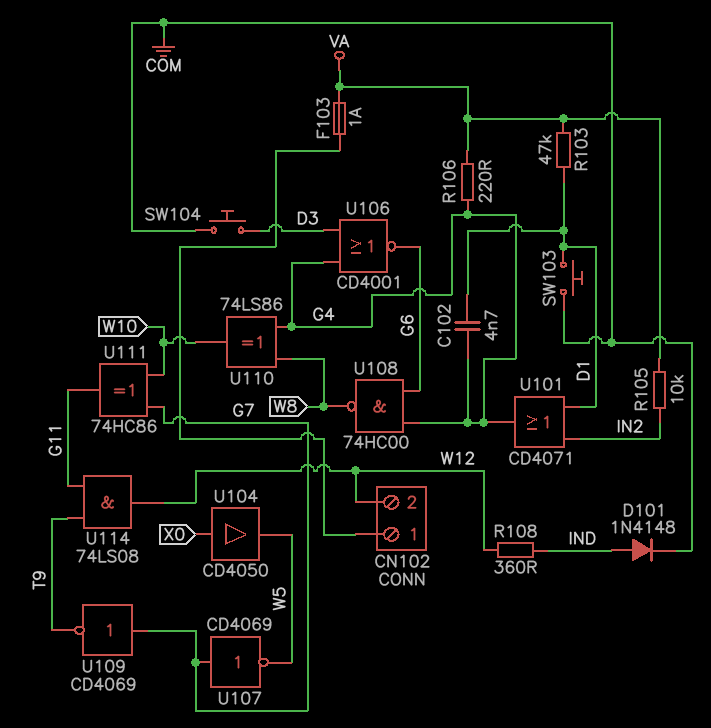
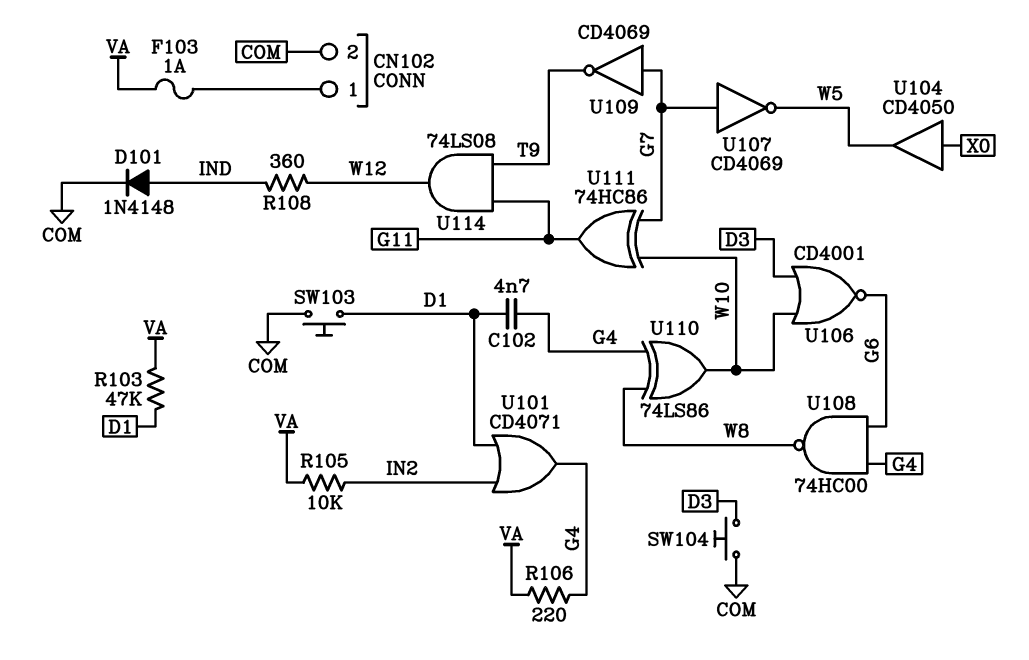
CN102 pin 2: W12 -> COM
U106: NOR CD4001 (in D3, in G4, out G6) -> NOR CD4001 (in D3, in W10, out G6)

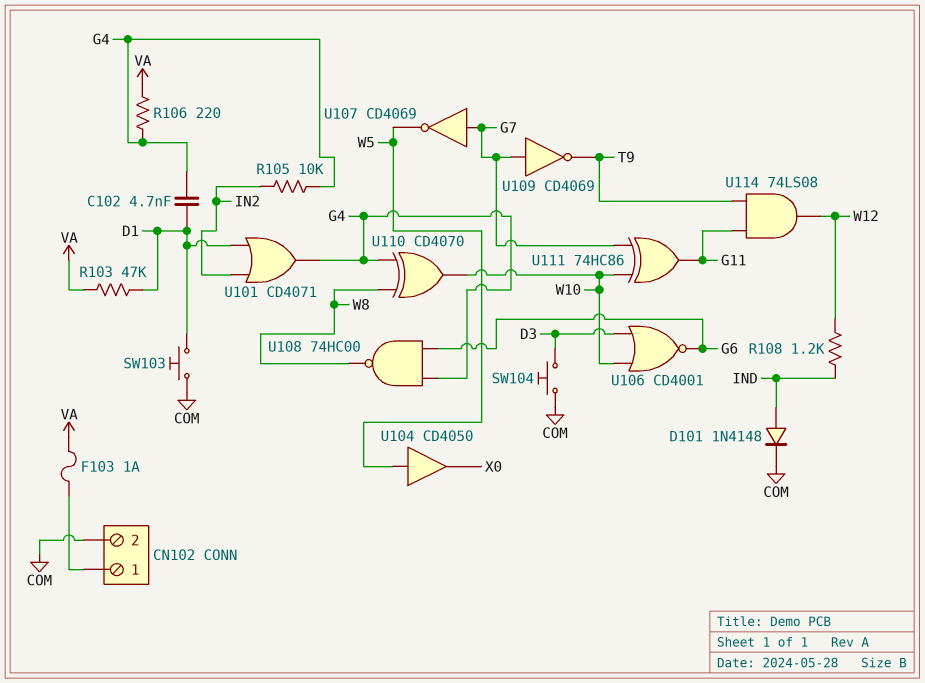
R105: 10k (IN2, VA) -> 10k (G4, IN2)
R108: 360 (IND, W12) -> 1.2k (IND, W12)
U104: buffer CD4050 (in X0, out W5) -> buffer CD4050 (in W5, out X0)
U110: XOR 74LS86 (in G4, in W8, out W10) -> XOR CD4070 (in G4, in W8, out W10)

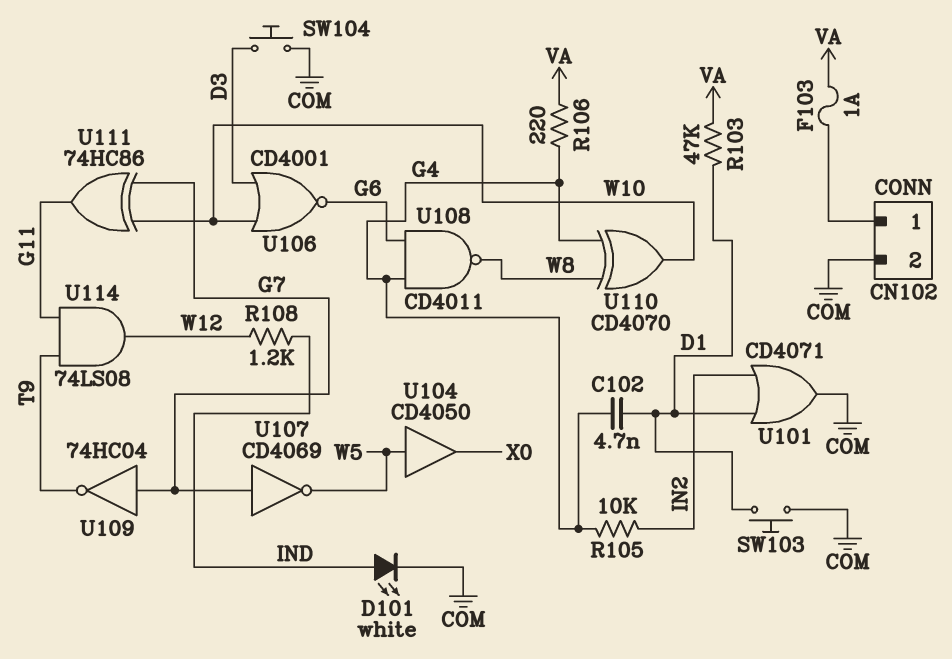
D101: diode 1N4148 (A IND, K COM) -> LED white (A IND, K COM)
U101: OR CD4071 (in D1, in IN2, out G4) -> OR CD4071 (in D1, in IN2, out COM)
U108: NAND 74HC00 (in G4, in G6, out W8) -> NAND CD4011 (in G4, in G6, out W8)
U109: NOT CD4069 (in G7, out T9) -> NOT 74HC04 (in G7, out T9)

